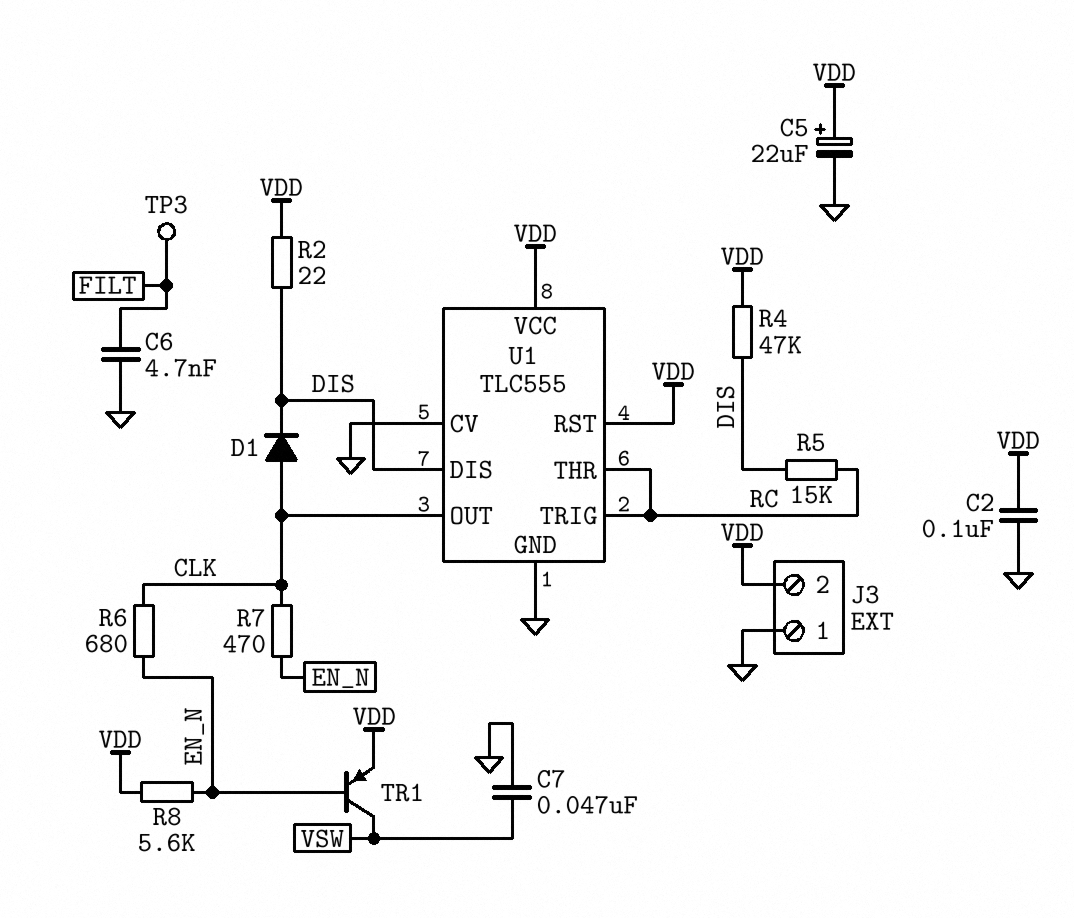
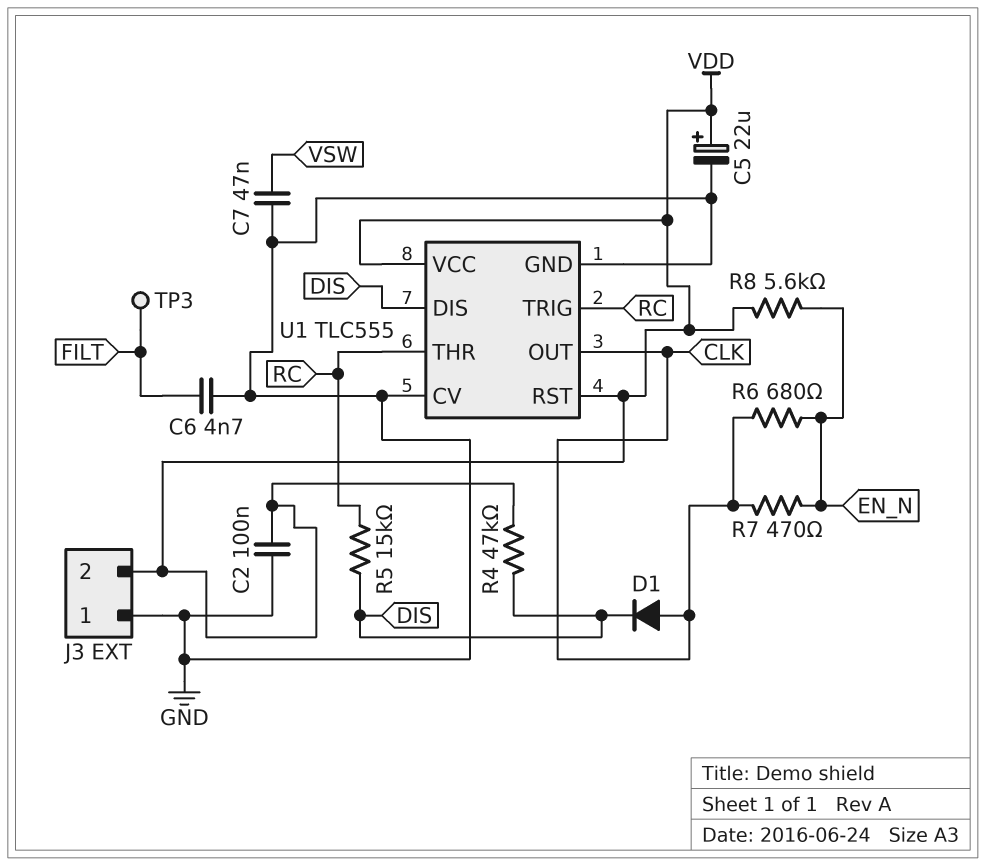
R2: 22 (DIS, VDD) -> none
TR1: PNP (B EN_N, C VSW, E VDD) -> none

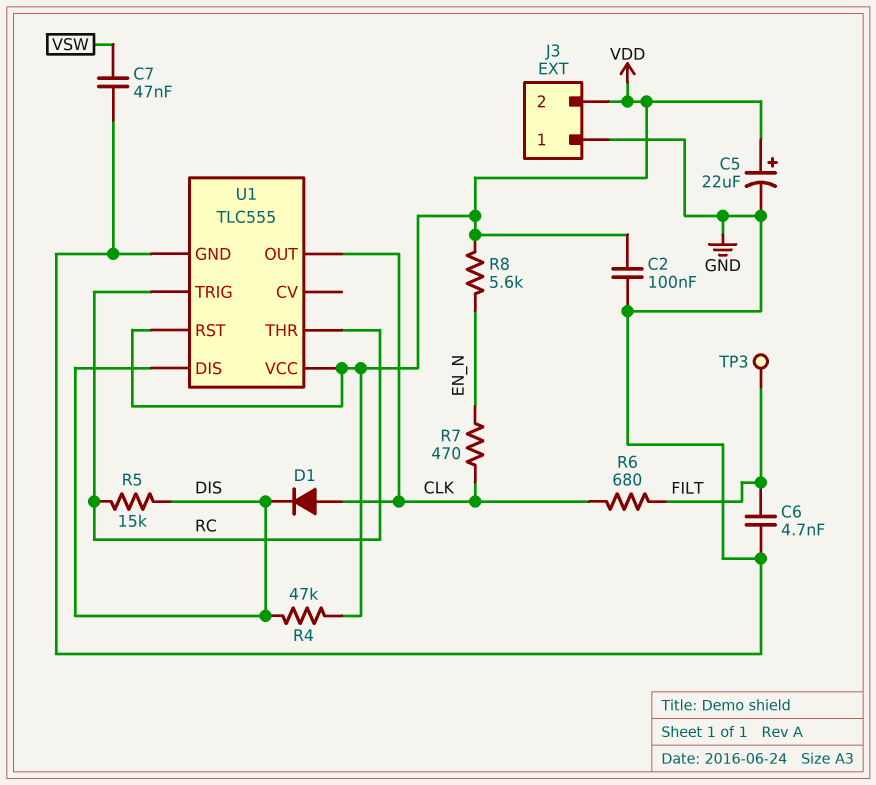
R6: 680 (CLK, EN_N) -> 680 (CLK, FILT)
U1 pin CV: GND -> none

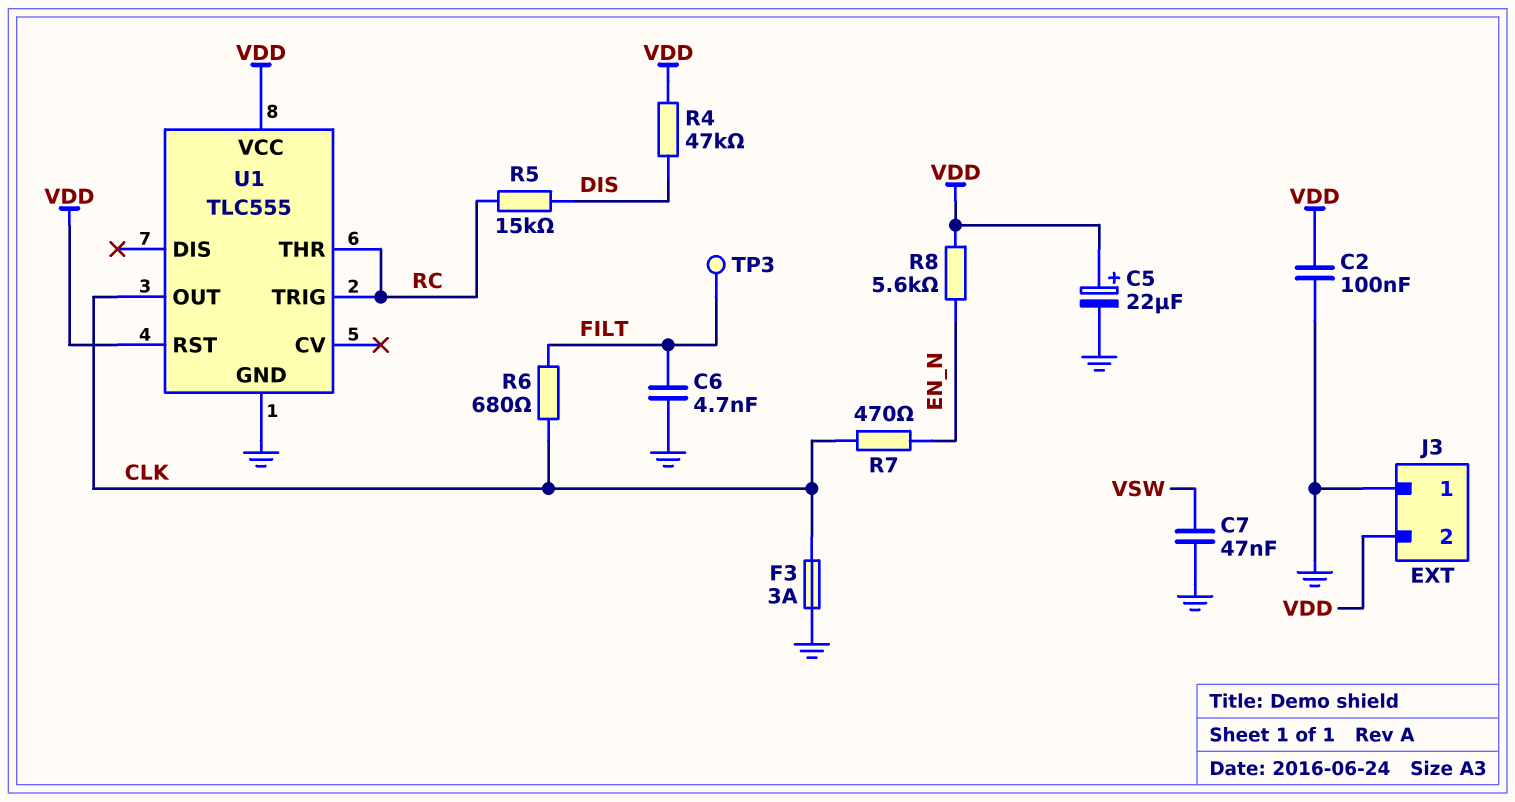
D1: diode (A CLK, K DIS) -> none
F3: none -> 3A (CLK, GND)
U1 pin DIS: DIS -> none

